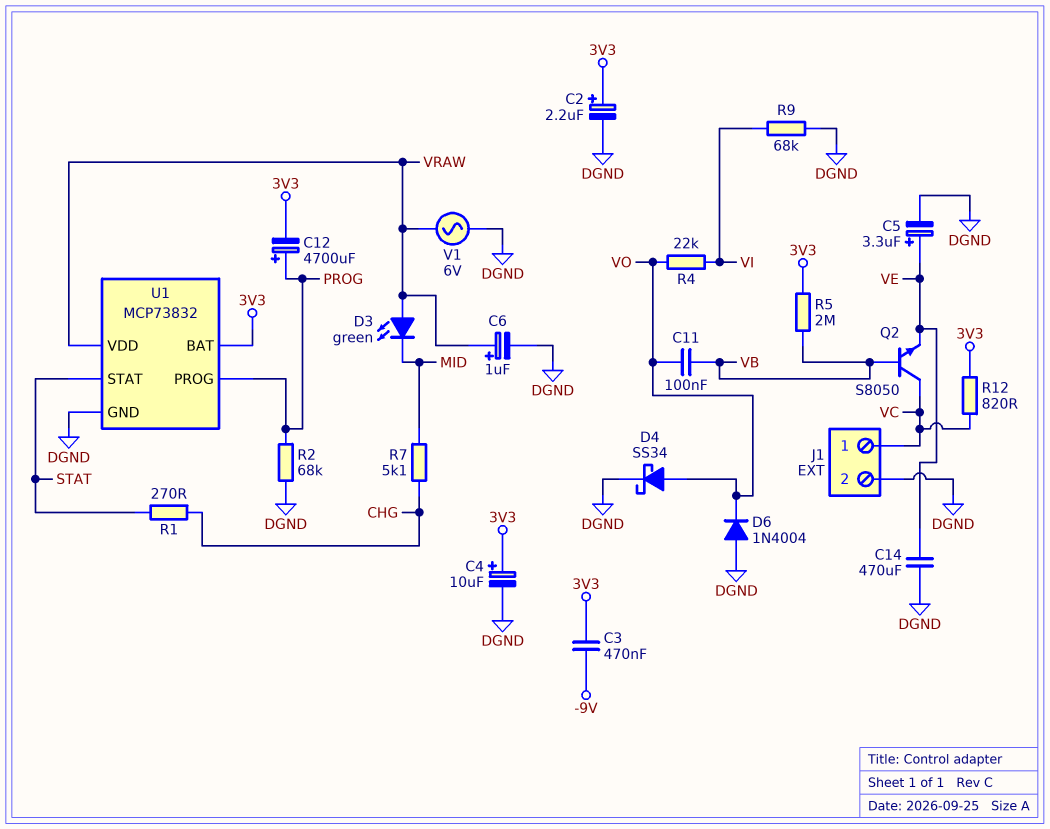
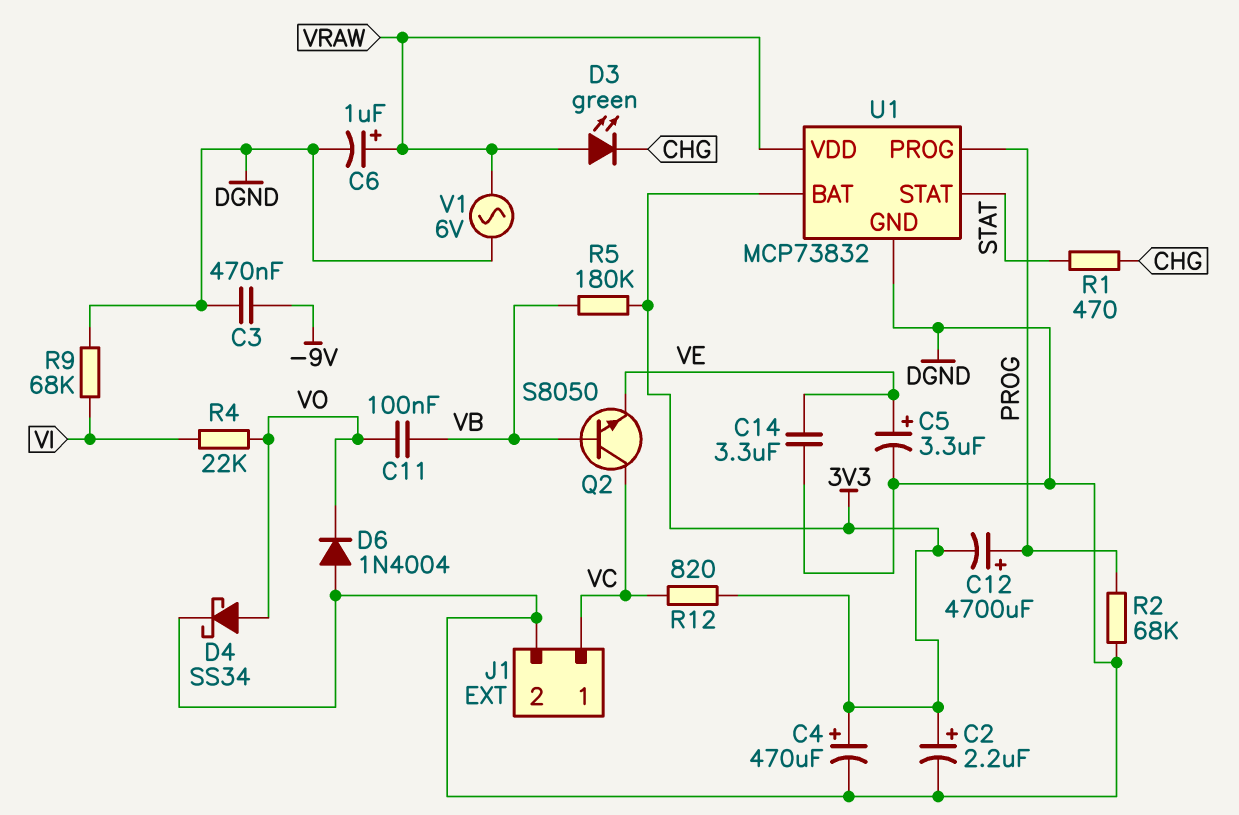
C3: 470nF (-9V, 3V3) -> 470nF (-9V, DGND)
C4: 10uF (plus 3V3, minus DGND) -> 470uF (plus 3V3, minus DGND)
C14: 470uF (DGND, VE) -> 3.3uF (DGND, VE)
D3: LED green (A VRAW, K MID) -> LED green (A VRAW, K CHG)
R1: 270 (CHG, STAT) -> 470 (CHG, STAT)
R5: 2M (3V3, VB) -> 180k (3V3, VB)
R7: 5.1k (CHG, MID) -> none

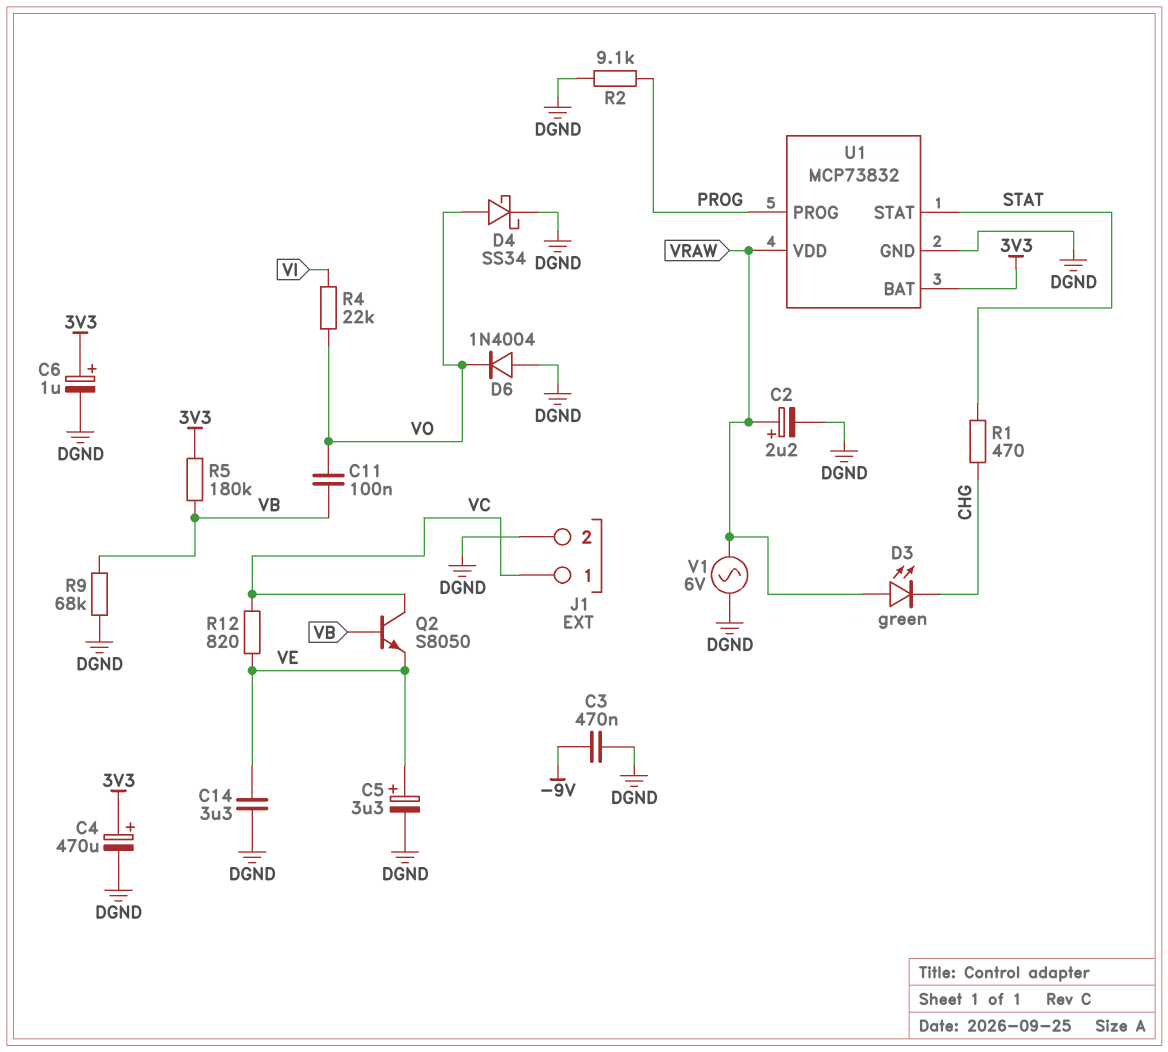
C2: 2.2uF (plus 3V3, minus DGND) -> 2.2uF (plus VRAW, minus DGND)
C6: 1uF (plus VRAW, minus DGND) -> 1uF (plus 3V3, minus DGND)
C12: 4700uF (plus PROG, minus 3V3) -> none
R2: 68k (DGND, PROG) -> 9.1k (DGND, PROG)
R9: 68k (DGND, VI) -> 68k (DGND, VB)
R12: 820 (3V3, VC) -> 820 (VC, VE)

